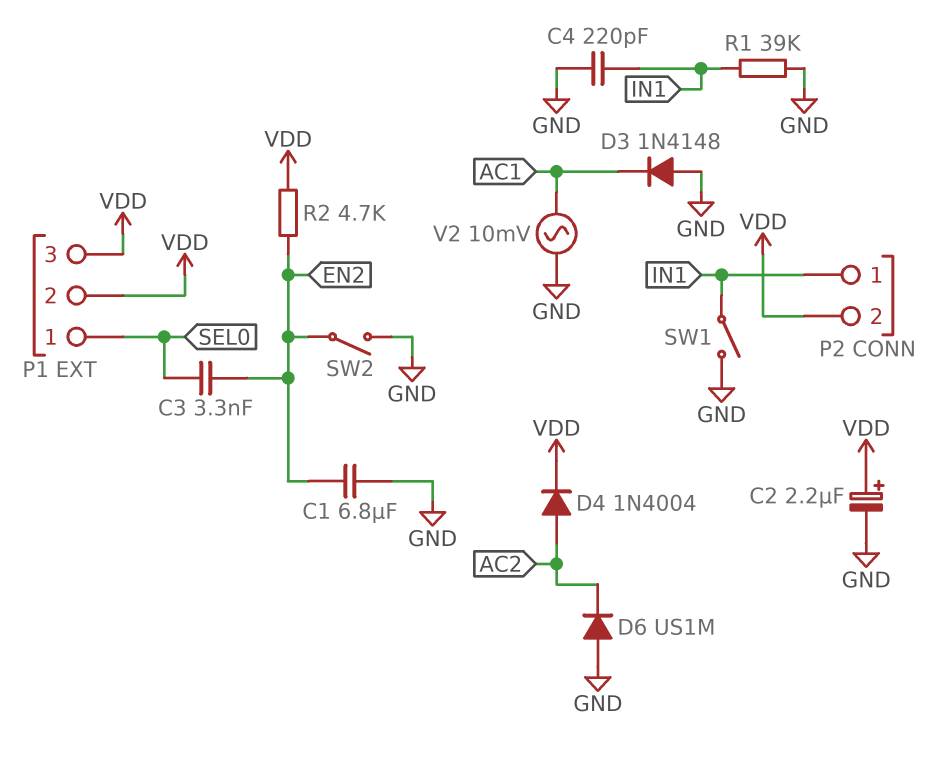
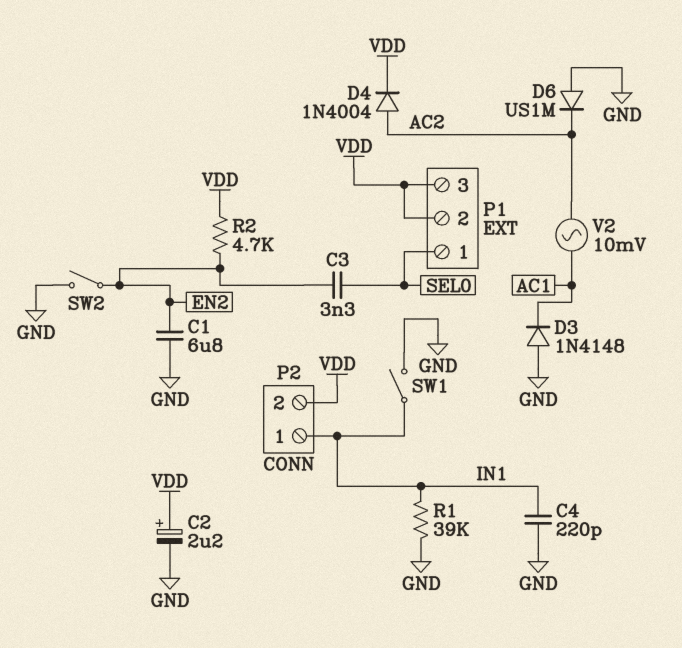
V2: AC 10mV (AC1, GND) -> AC 10mV (AC1, AC2)

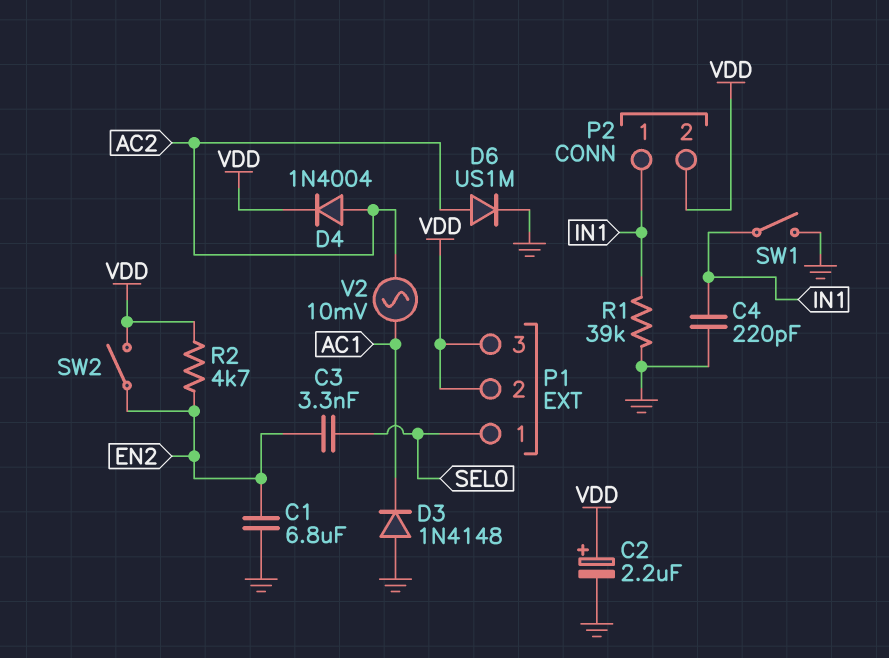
D6: diode US1M (A GND, K AC2) -> diode US1M (A AC2, K GND)
SW2: switch (EN2, GND) -> switch (EN2, VDD)

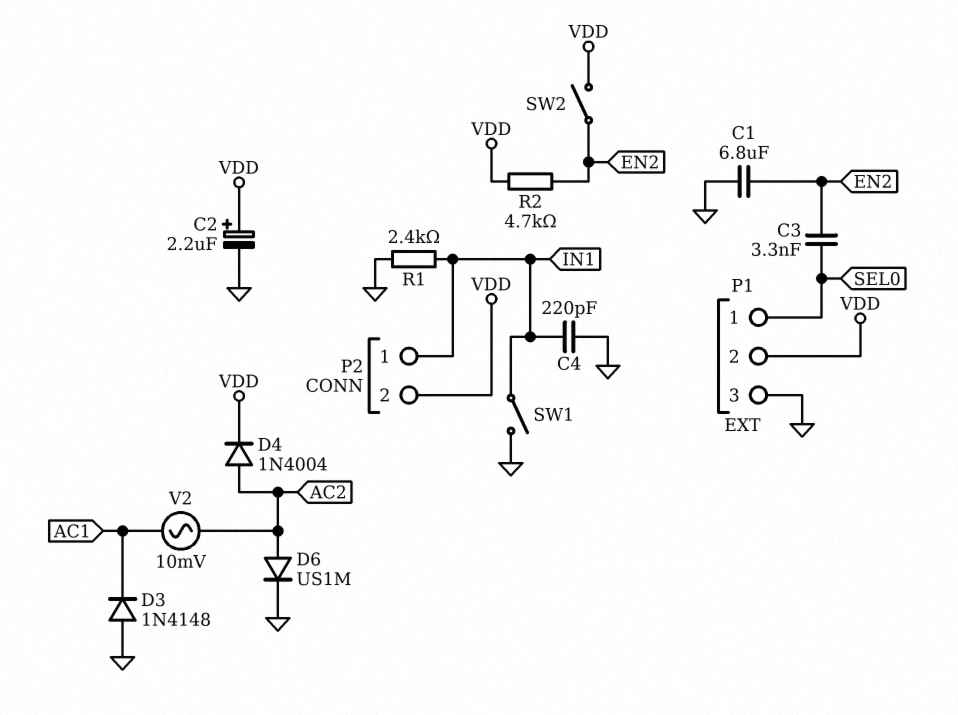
P1 pin 3: VDD -> GND
R1: 39k (GND, IN1) -> 2.4k (GND, IN1)

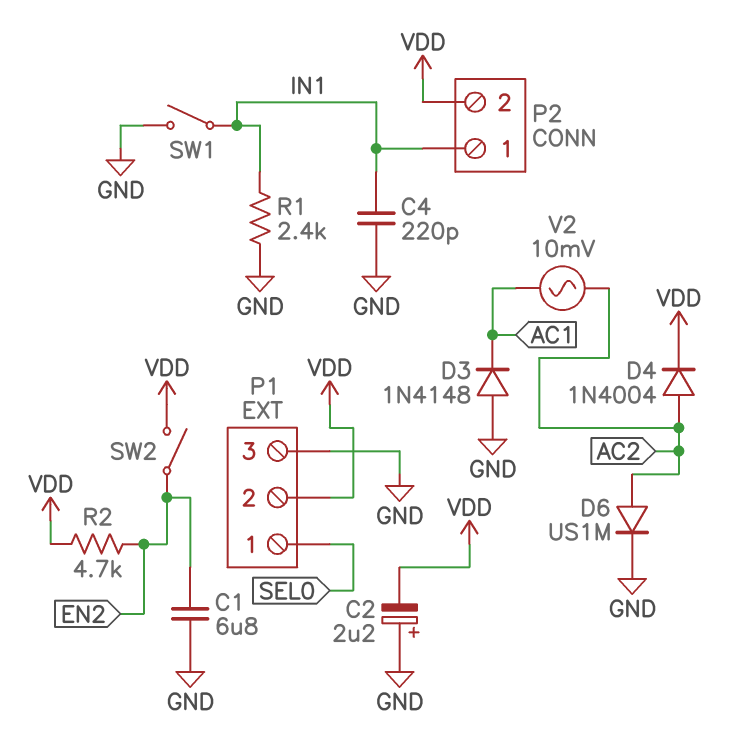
C2: 2.2uF (plus VDD, minus GND) -> 2.2uF (plus GND, minus VDD)
C3: 3.3nF (EN2, SEL0) -> none

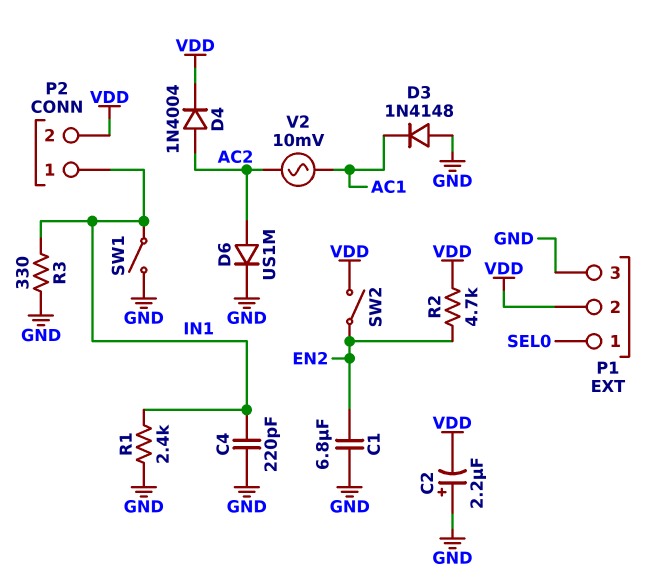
R3: none -> 330 (GND, IN1)

